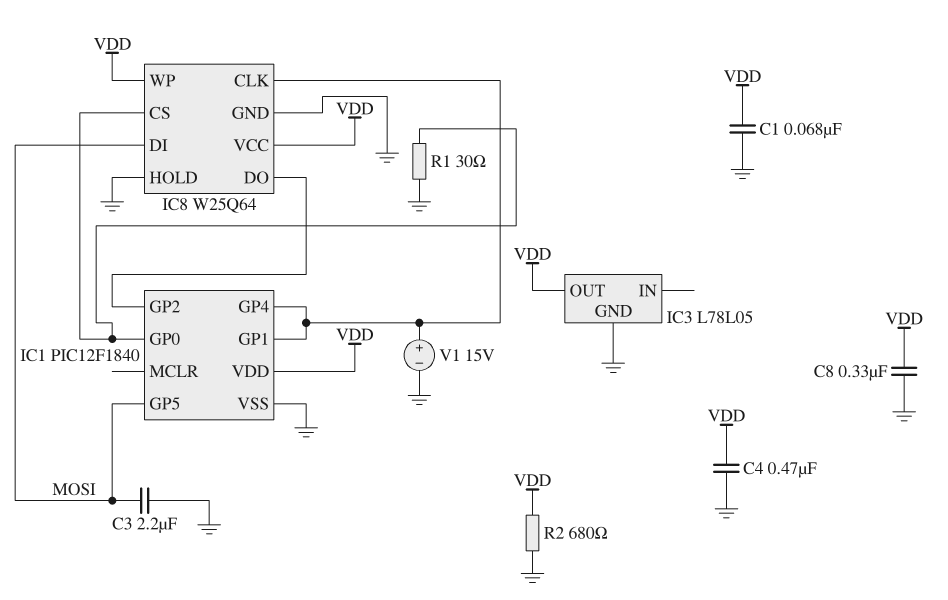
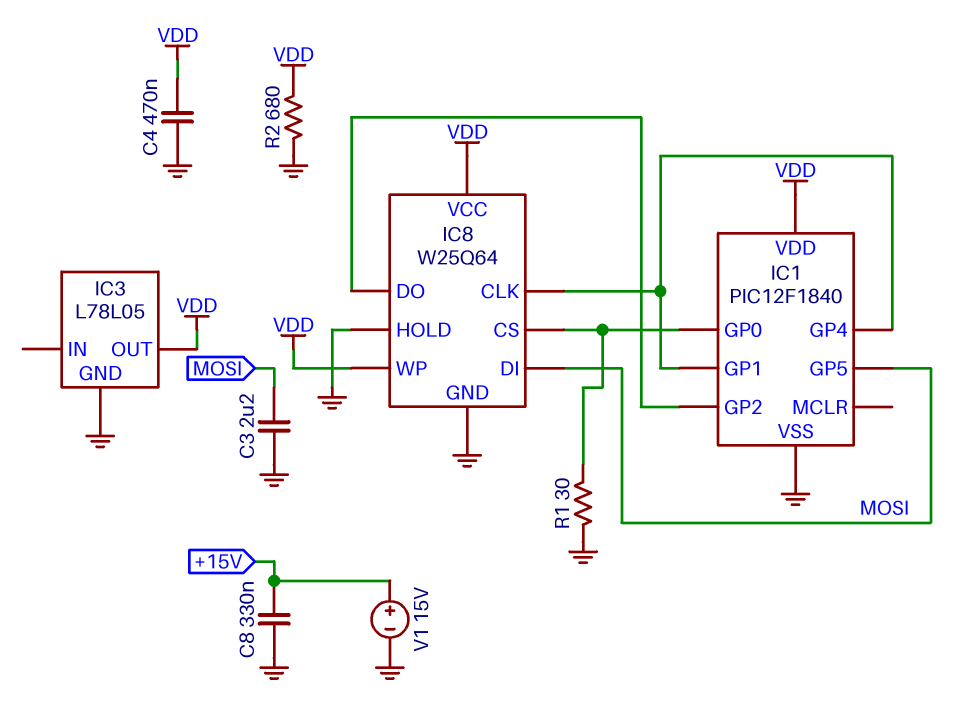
C1: 68nF (GND, VDD) -> none
C8: 330nF (GND, VDD) -> 330nF (+15V, GND)
V1: 15V (plus IC1/GP1, minus GND) -> 15V (plus +15V, minus GND)

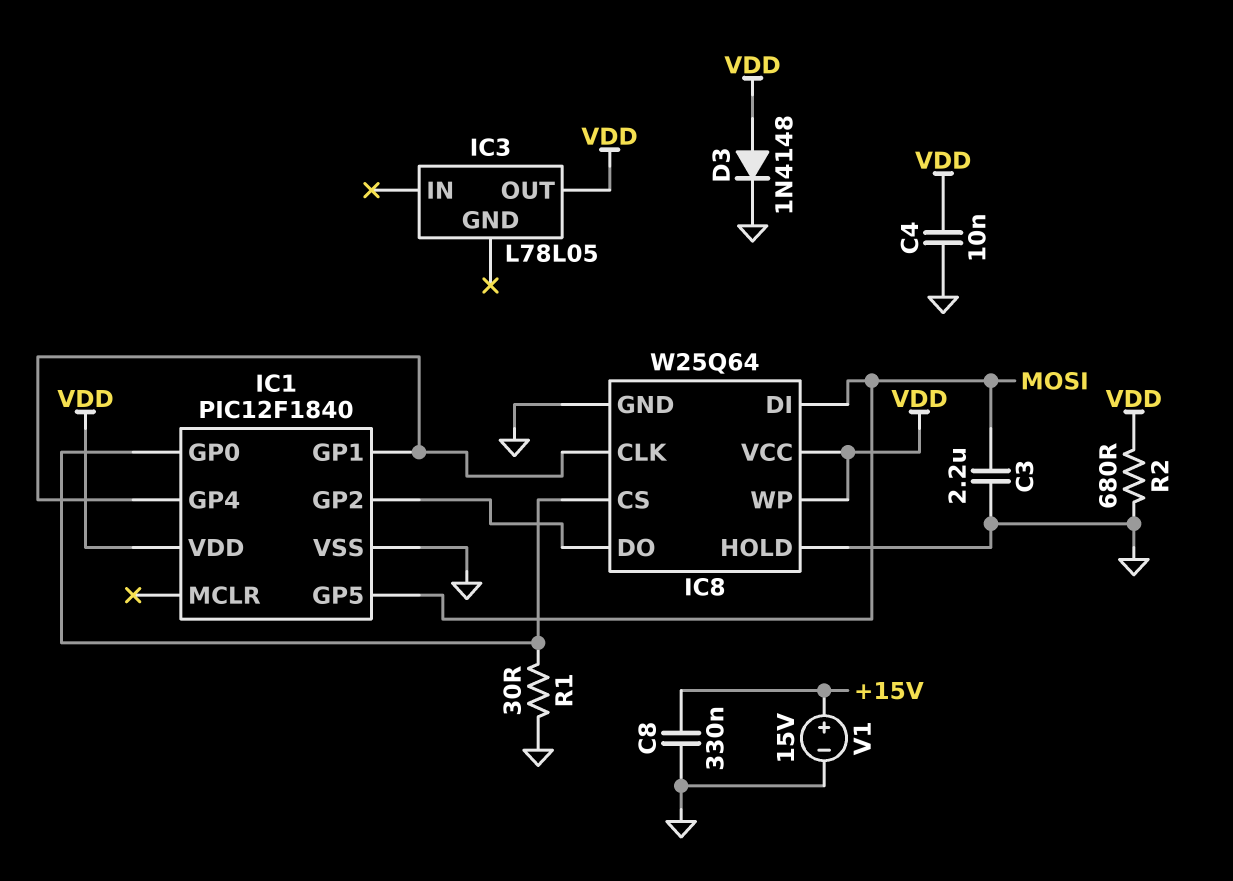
C4: 470nF (GND, VDD) -> 10nF (GND, VDD)
D3: none -> diode 1N4148 (A VDD, K GND)
IC3 pin GND: GND -> none

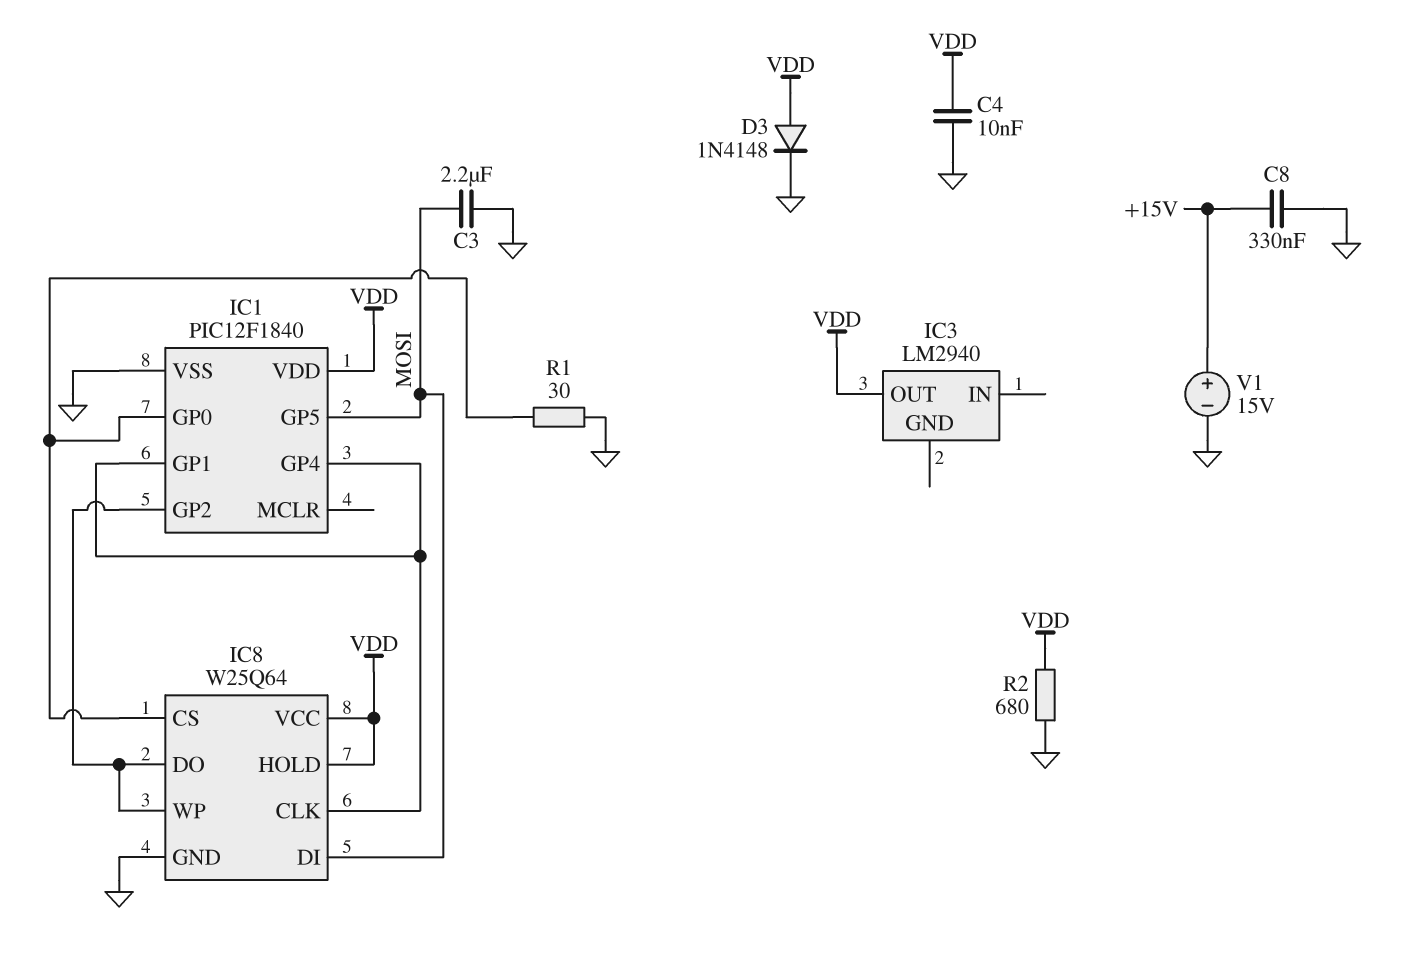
IC3: L78L05 -> LM2940
IC8 pin HOLD: GND -> VDD
IC8 pin WP: VDD -> IC1/GP2

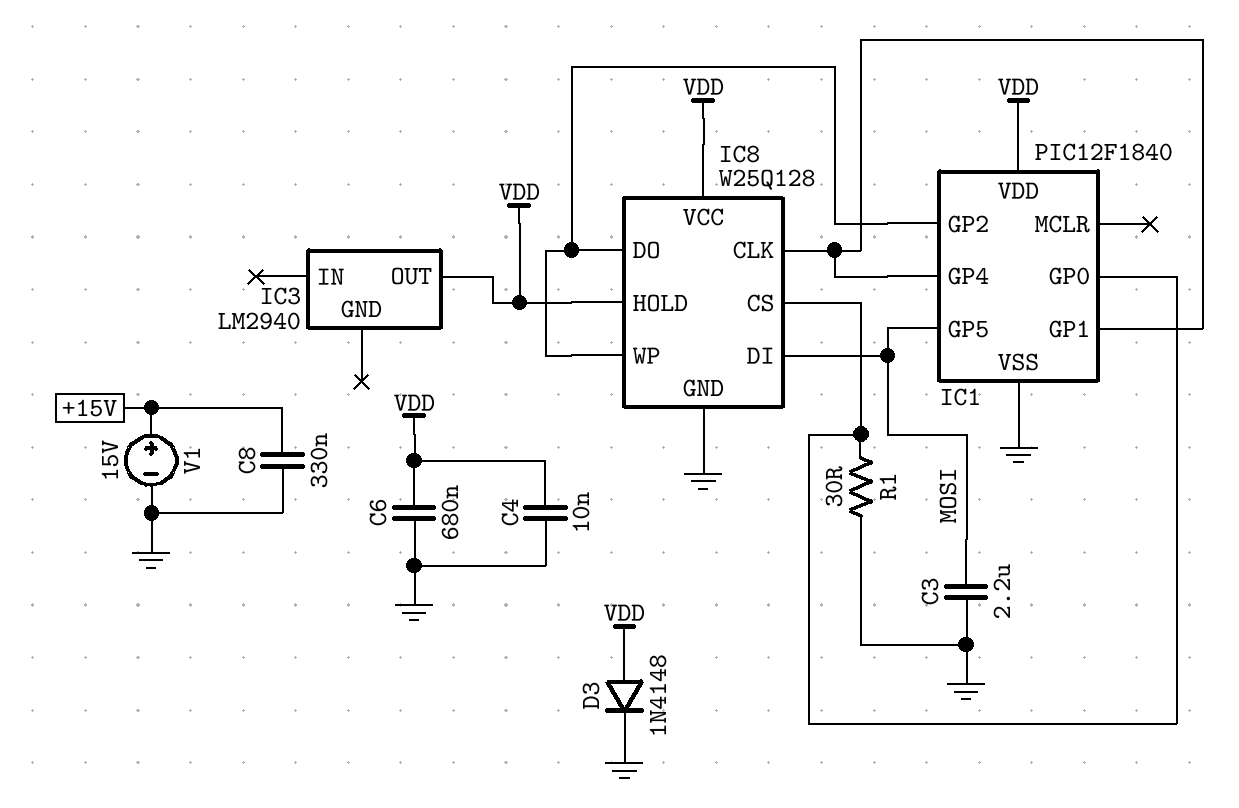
C6: none -> 680nF (GND, VDD)
IC8: W25Q64 -> W25Q128
R2: 680 (GND, VDD) -> none

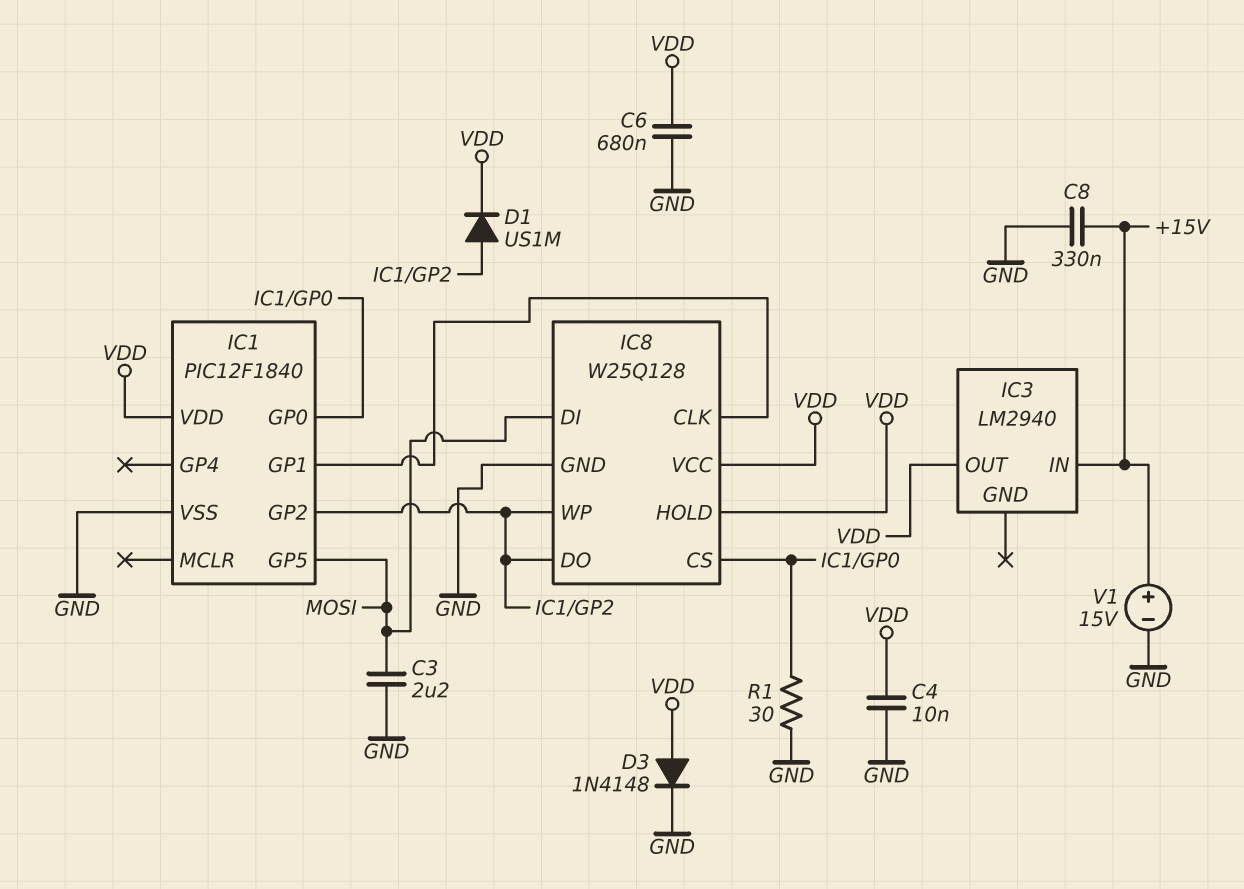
D1: none -> diode US1M (A IC1/GP2, K VDD)
IC1 pin GP4: IC1/GP1 -> none
IC3 pin IN: none -> +15V

